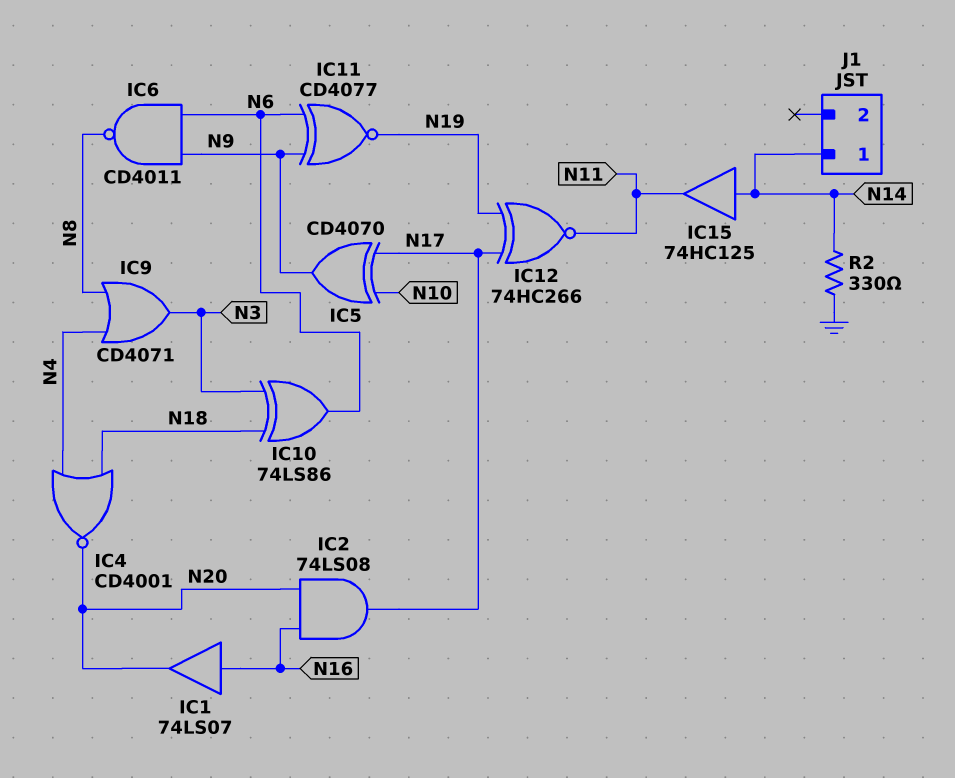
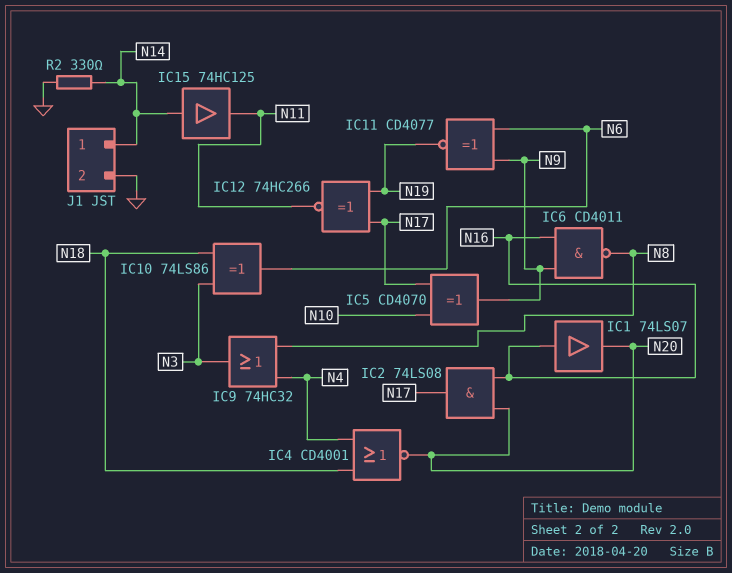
IC6: NAND CD4011 (in N6, in N9, out N8) -> NAND CD4011 (in N9, in N16, out N8)
IC9: OR CD4071 (in N4, in N8, out N3) -> OR 74HC32 (in N4, in N8, out N3)
J1 pin 2: none -> GND

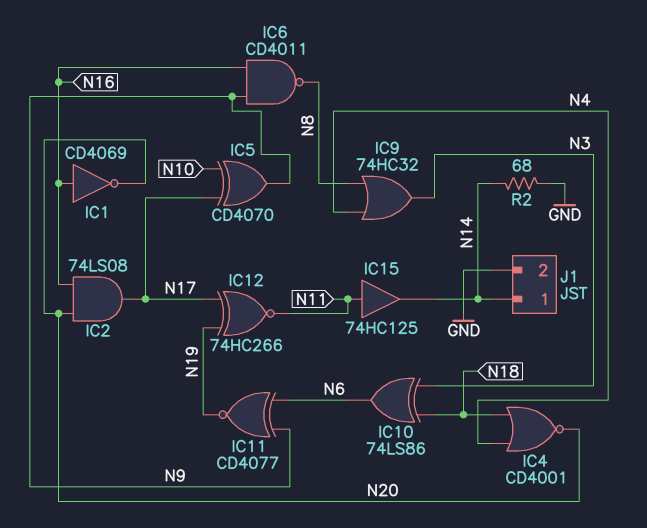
IC1: buffer 74LS07 (in N16, out N20) -> NOT CD4069 (in N16, out N20)
IC15: buffer 74HC125 (in N14, out N11) -> buffer 74HC125 (in N11, out N14)
R2: 330 (GND, N14) -> 68 (GND, N14)

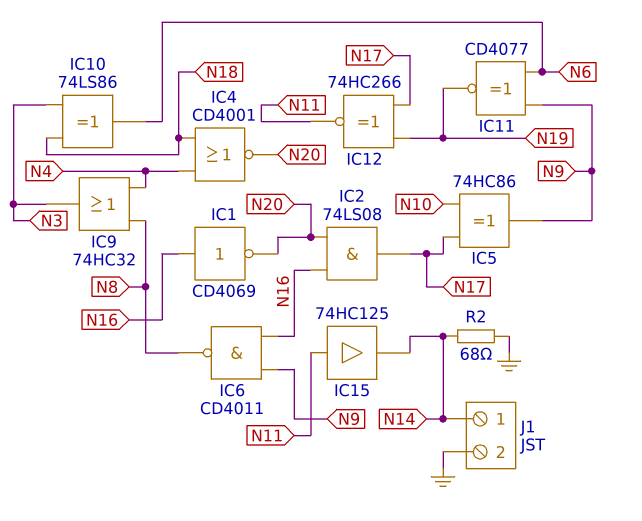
IC5: XOR CD4070 (in N10, in N17, out N9) -> XOR 74HC86 (in N10, in N17, out N9)

